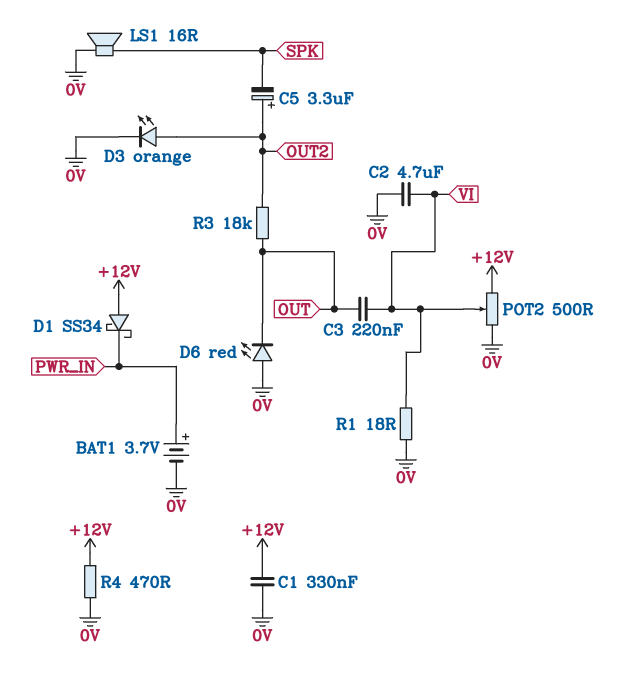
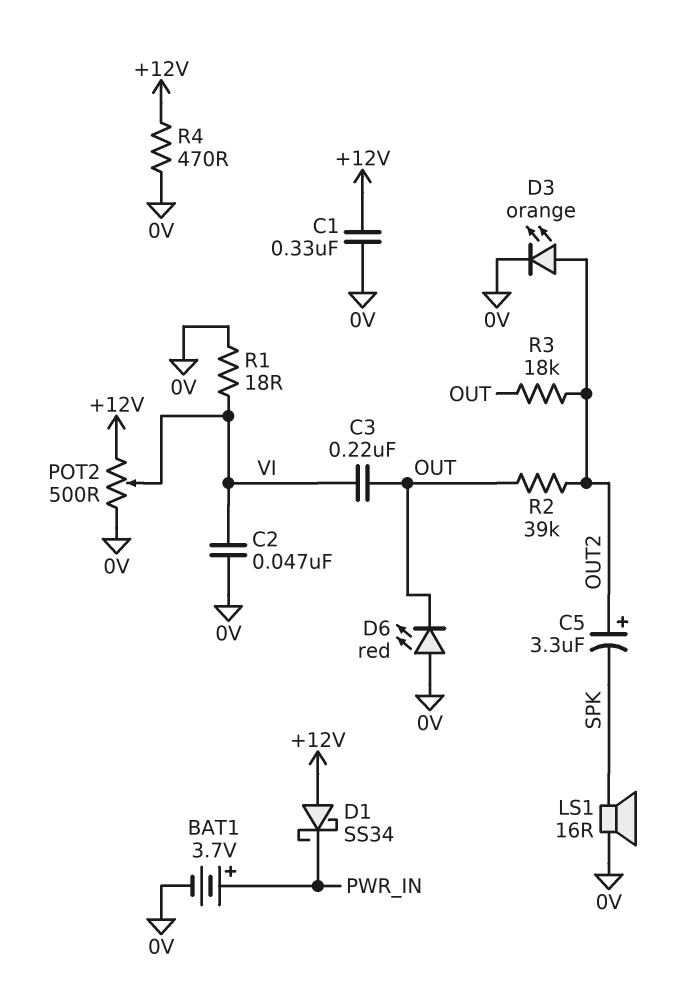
C2: 4.7uF (0V, VI) -> 47nF (0V, VI)
R2: none -> 39k (OUT, OUT2)

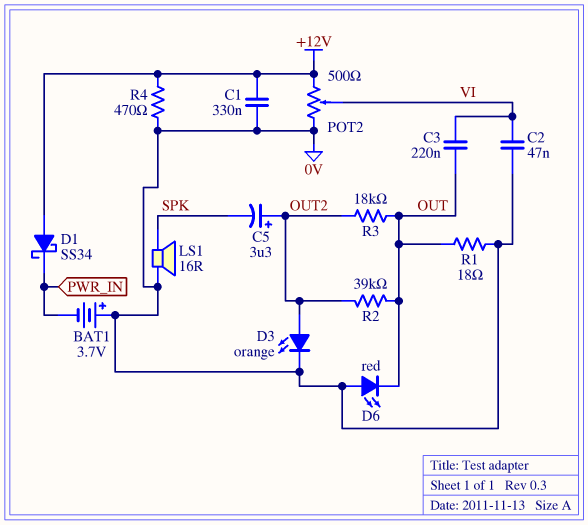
BAT1: 3.7V (plus PWR_IN, minus 0V) -> 3.7V (plus 0V, minus PWR_IN)
R1: 18 (0V, VI) -> 18 (0V, OUT)

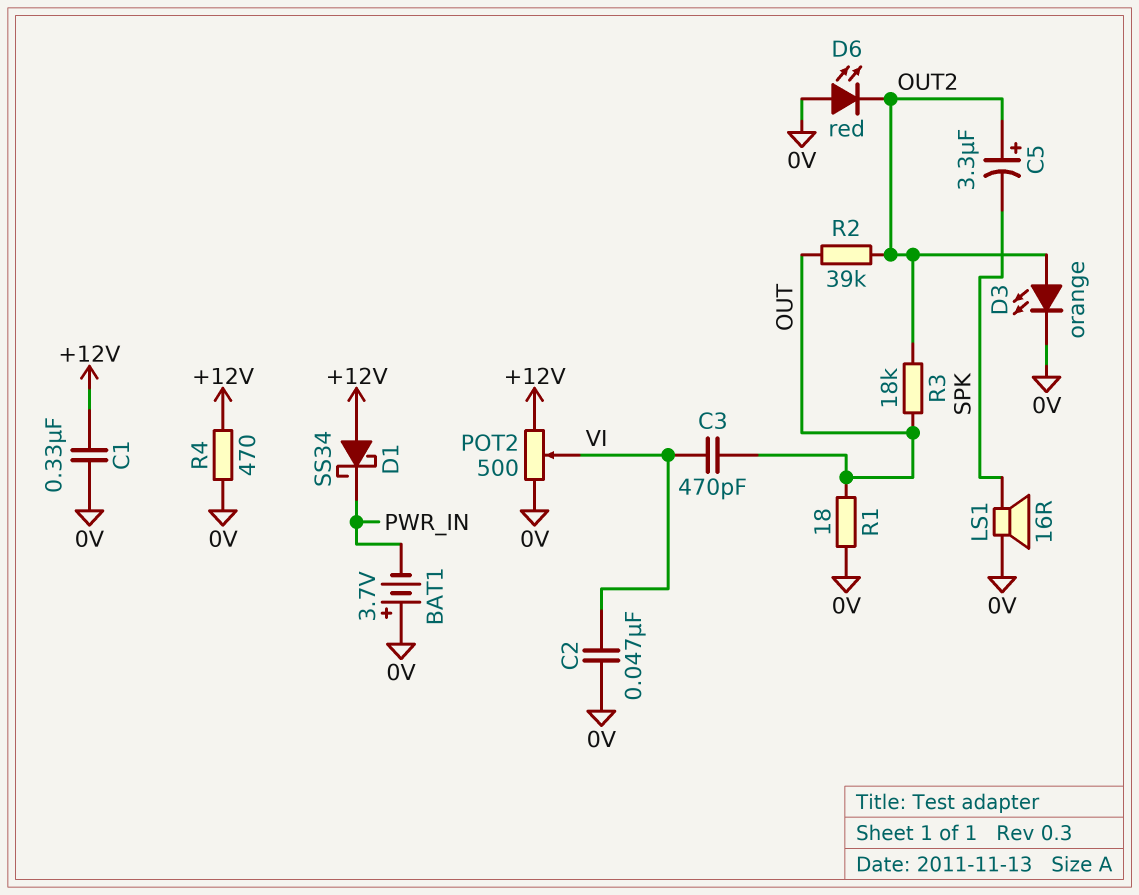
C3: 220nF (OUT, VI) -> 470pF (OUT, VI)
D6: LED red (A 0V, K OUT) -> LED red (A 0V, K OUT2)

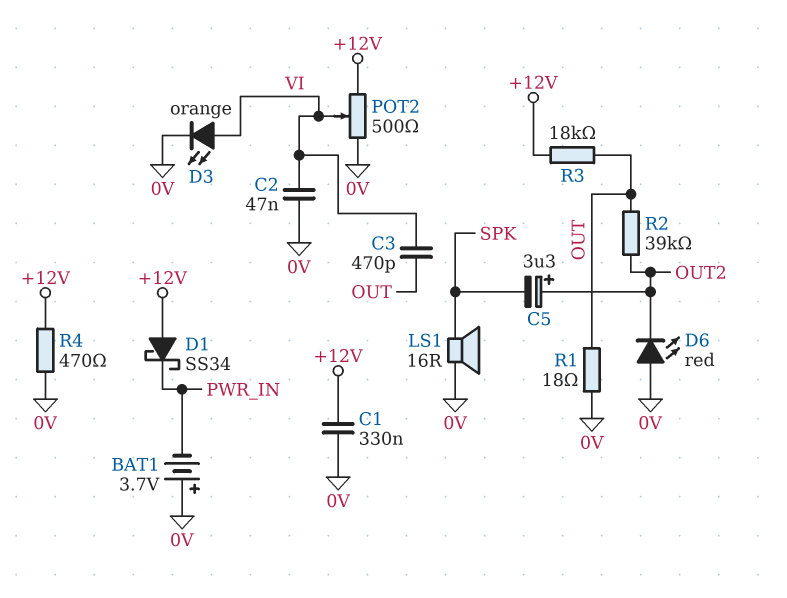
D3: LED orange (A OUT2, K 0V) -> LED orange (A VI, K 0V)
R3: 18k (OUT, OUT2) -> 18k (+12V, OUT)

